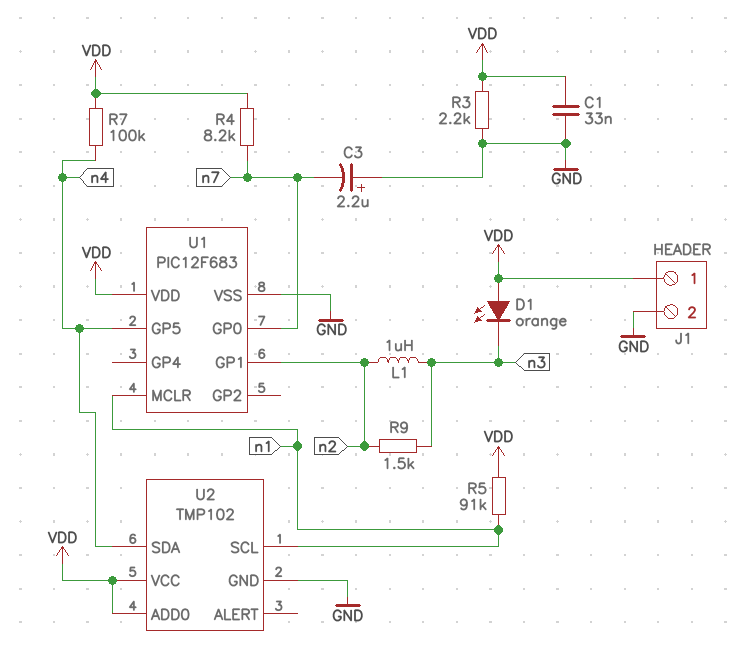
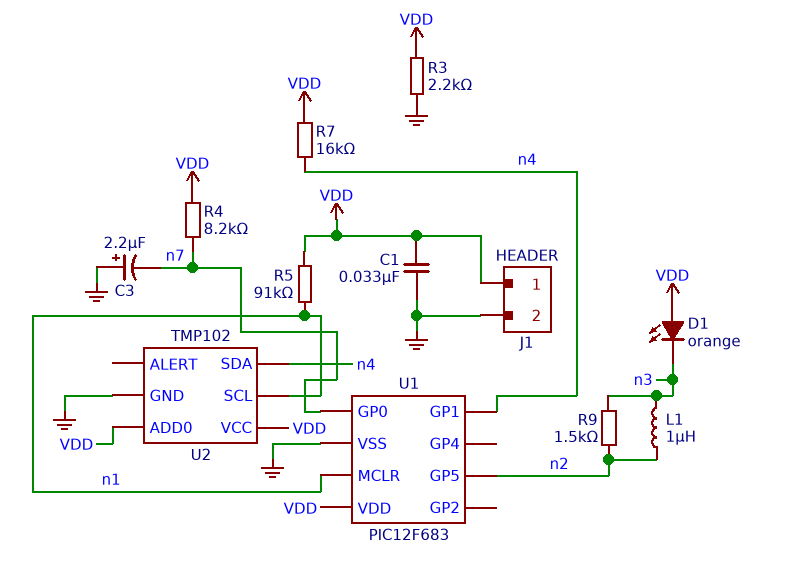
R7: 100k (VDD, n4) -> 16k (VDD, n4)
U1 pin GP1: n2 -> n4
U1 pin GP5: n4 -> n2

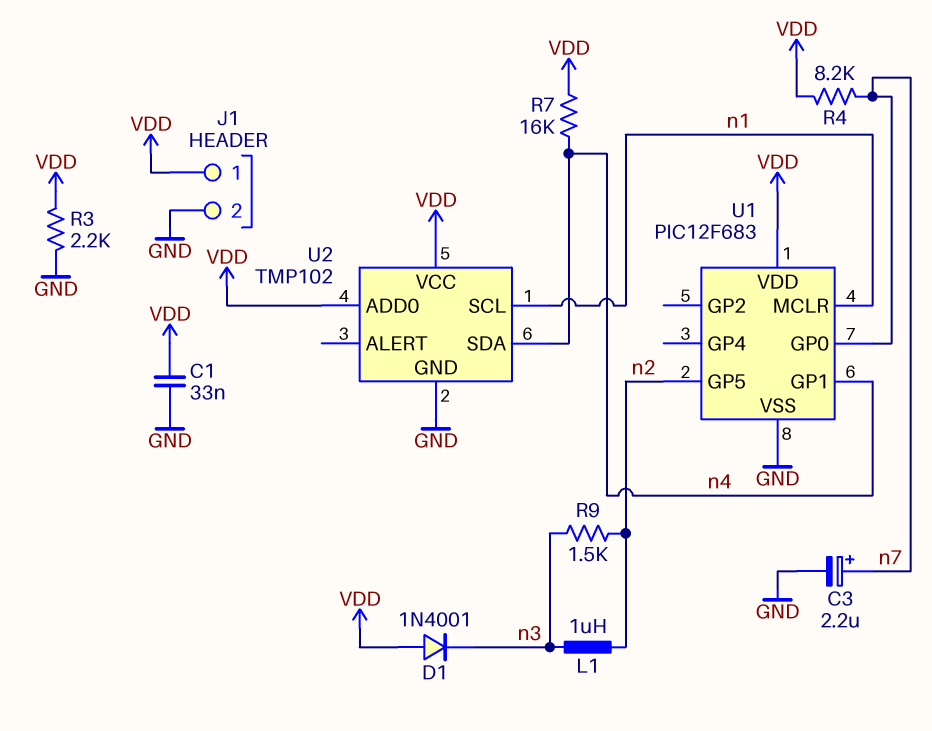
C3: 2.2uF (plus GND, minus n7) -> 2.2uF (plus n7, minus GND)
D1: LED orange (A VDD, K n3) -> diode 1N4001 (A VDD, K n3)
R5: 91k (VDD, n1) -> none

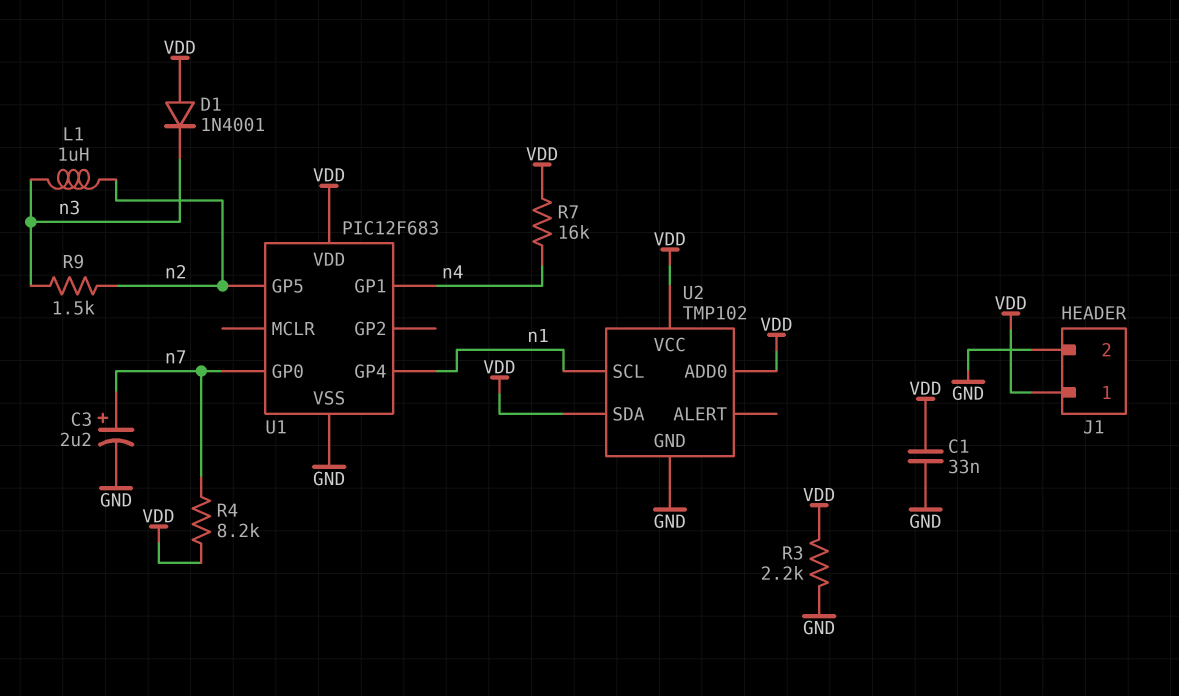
U1 pin GP4: none -> n1
U1 pin MCLR: n1 -> none
U2 pin SDA: n4 -> VDD

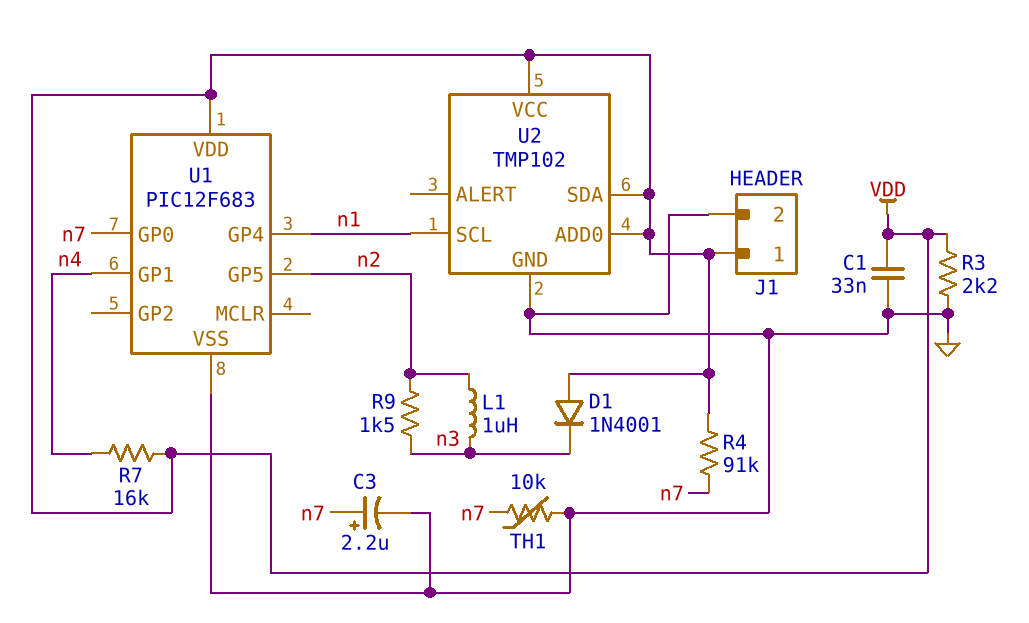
R4: 8.2k (VDD, n7) -> 91k (VDD, n7)
TH1: none -> 10k (GND, n7)

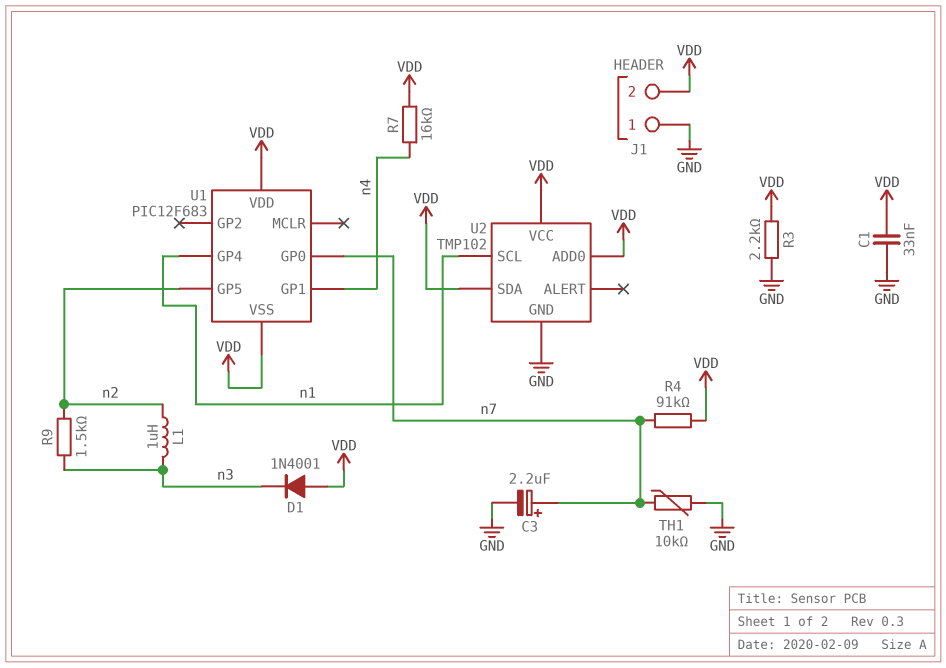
J1 pin 1: VDD -> GND
J1 pin 2: GND -> VDD
U1 pin VSS: GND -> VDD

